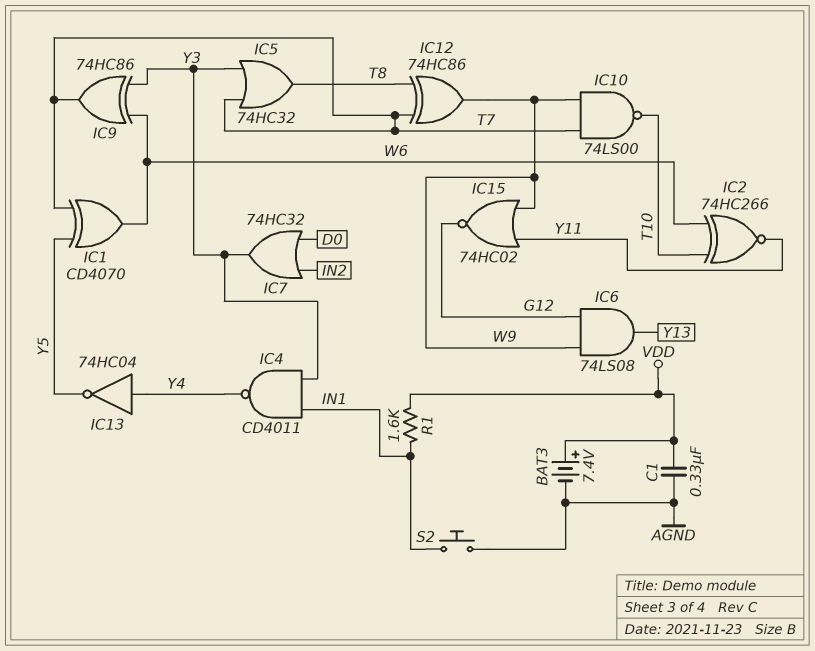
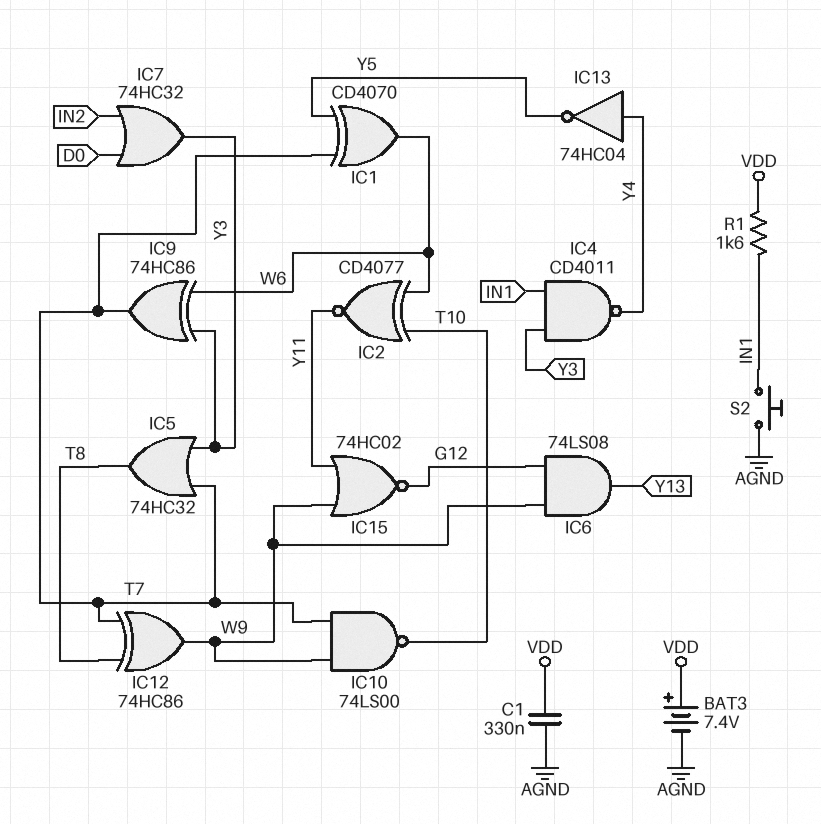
IC2: XNOR 74HC266 (in T10, in W6, out Y11) -> XNOR CD4077 (in T10, in W6, out Y11)

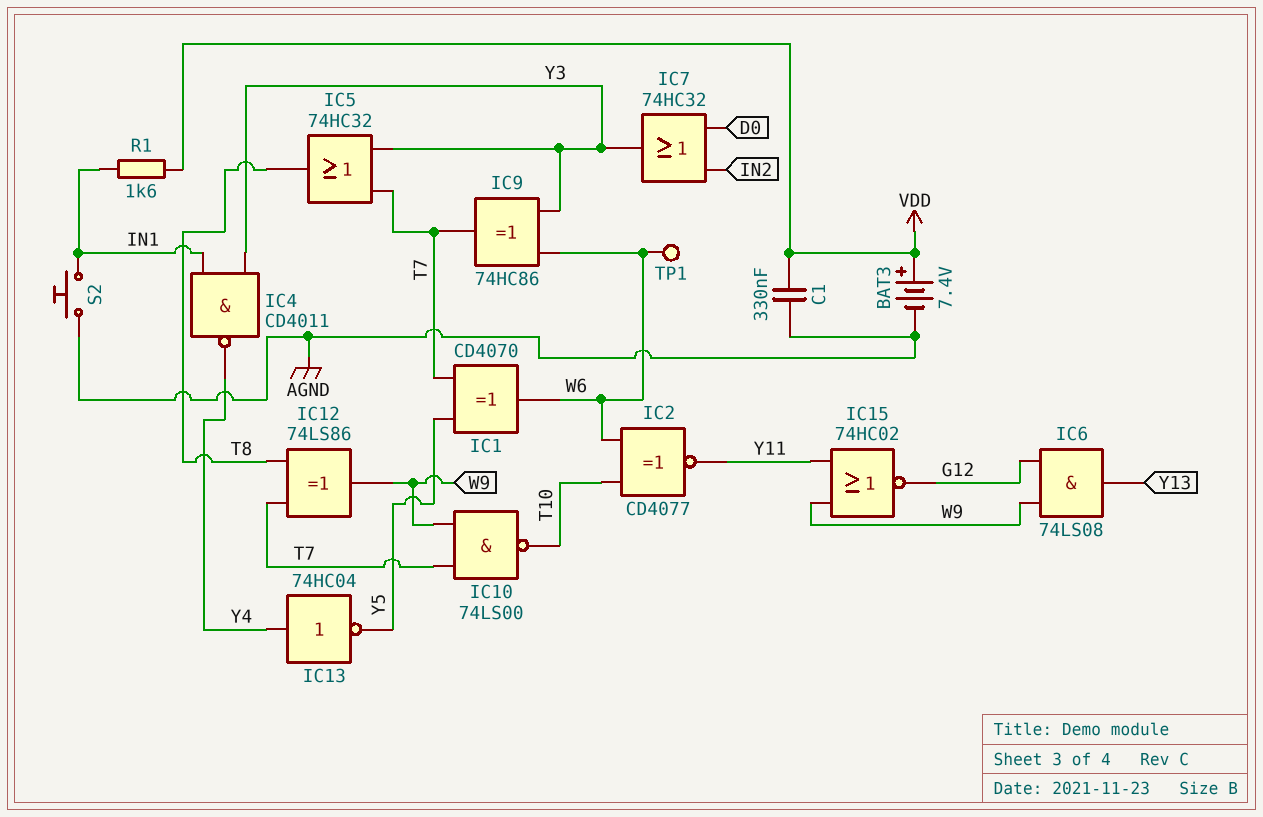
IC12: XOR 74HC86 (in T7, in T8, out W9) -> XOR 74LS86 (in T7, in T8, out W9)
TP1: none -> test point (W6)

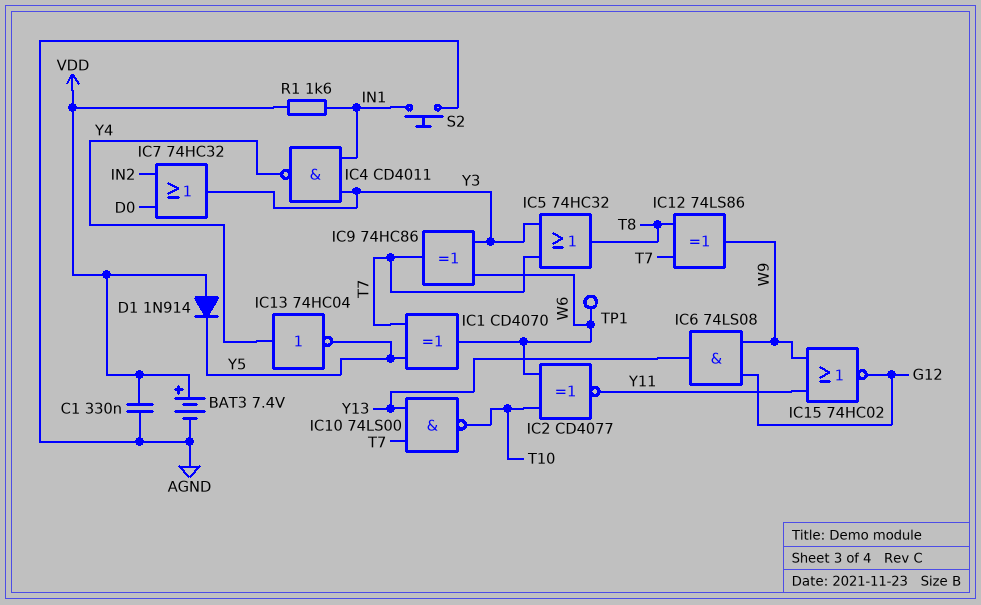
D1: none -> diode 1N914 (A VDD, K Y5)
IC10: NAND 74LS00 (in T7, in W9, out T10) -> NAND 74LS00 (in T7, in Y13, out T10)

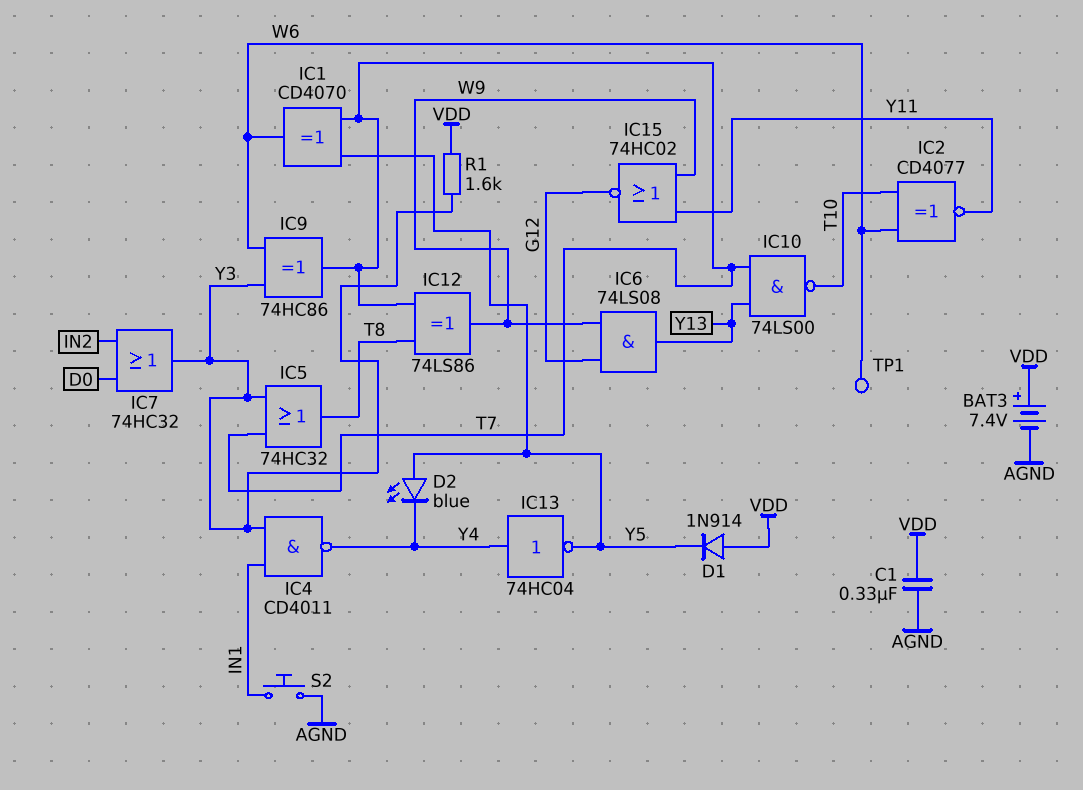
D2: none -> LED blue (A Y5, K Y4)
R1: 1.6k (IN1, VDD) -> 1.6k (VDD, Y3)

